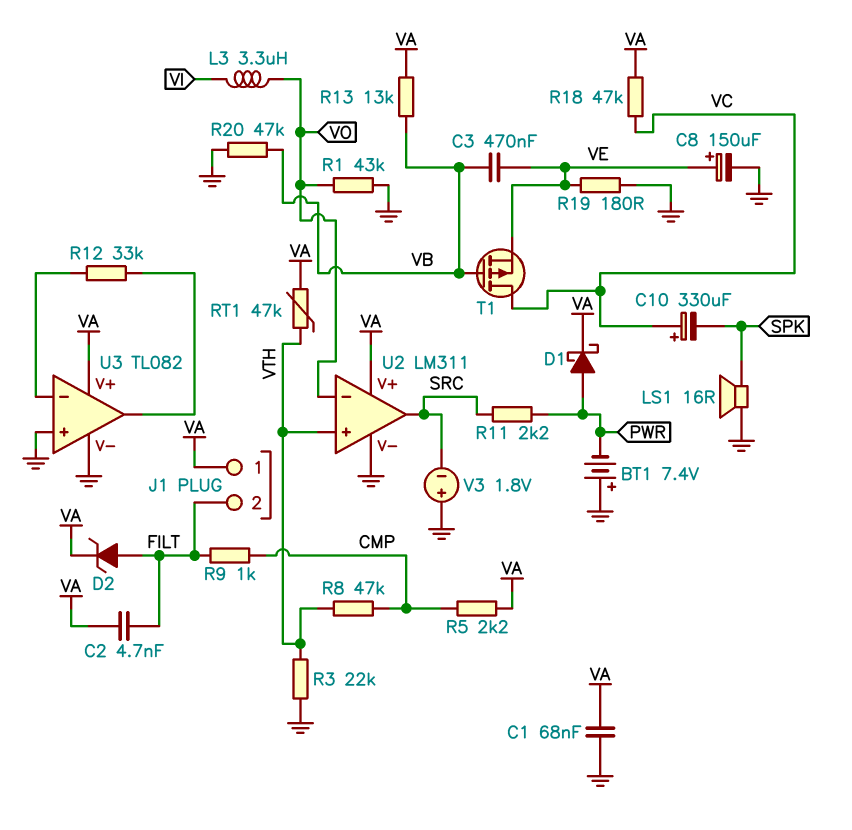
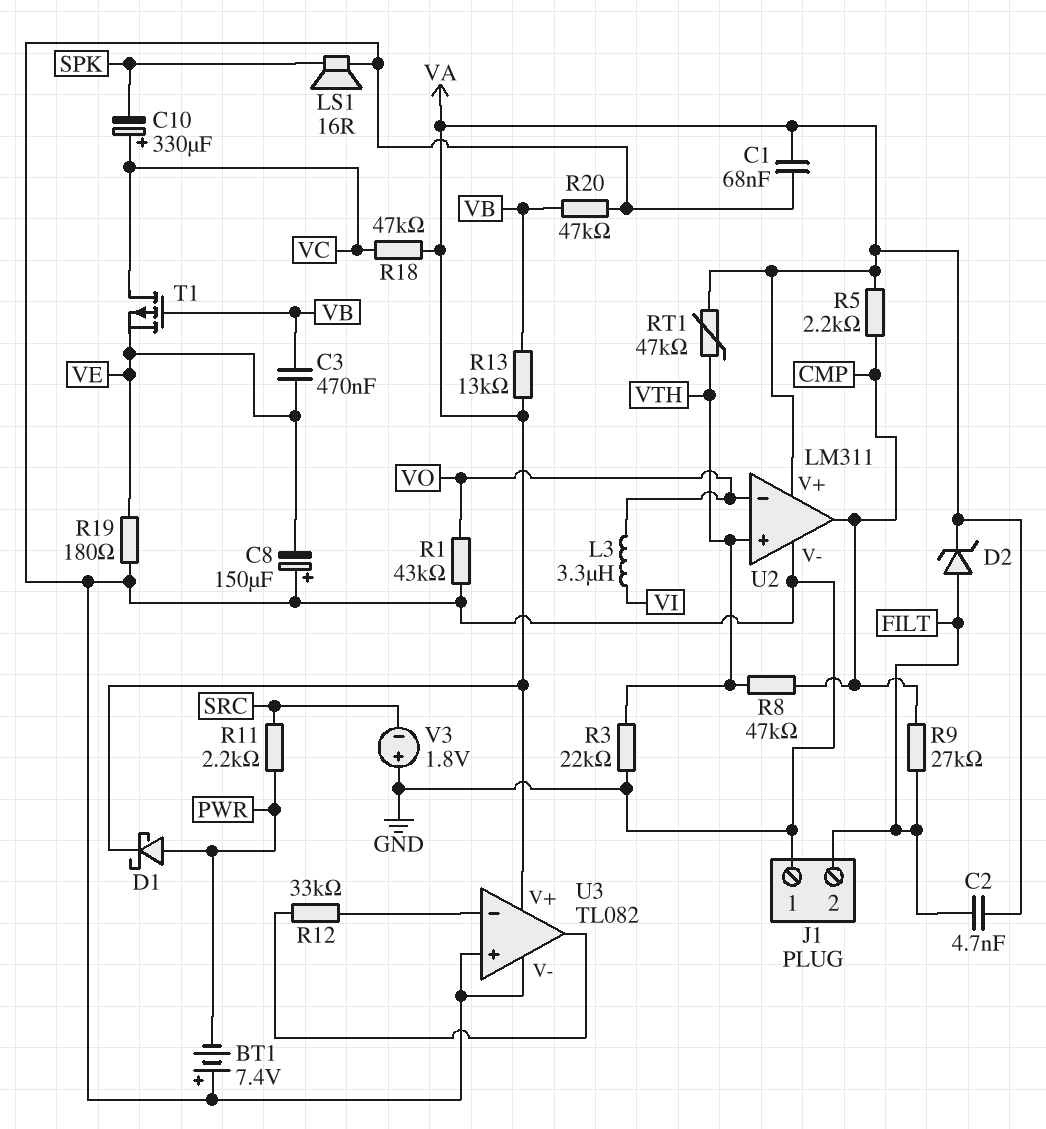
C8: 150uF (plus VE, minus GND) -> 150uF (plus GND, minus VE)
J1 pin 1: VA -> GND
R9: 1k (CMP, FILT) -> 27k (CMP, FILT)
U2 pin out: SRC -> CMP

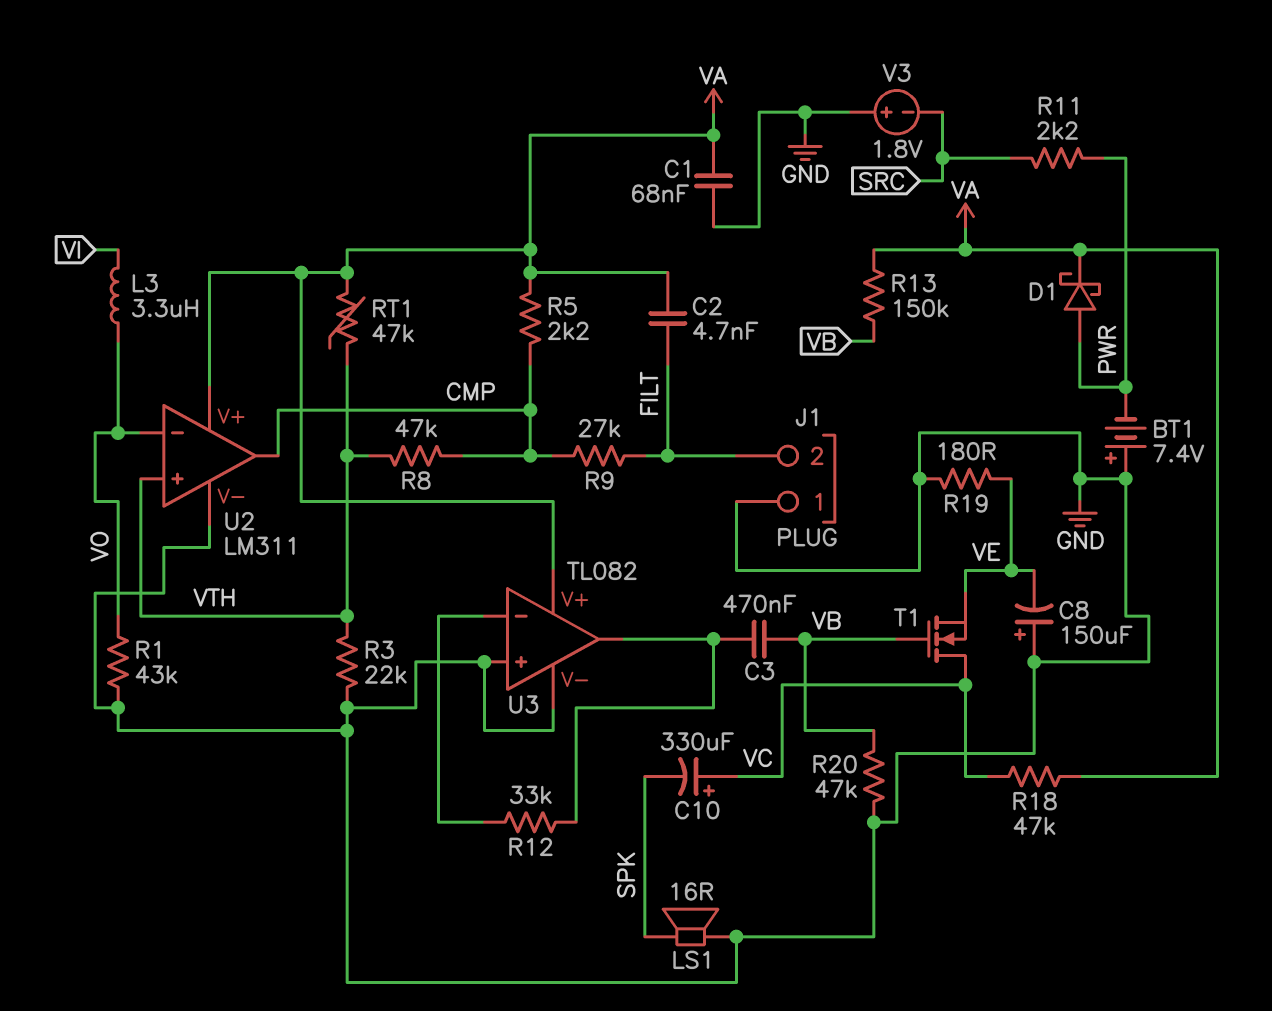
C3: 470nF (VB, VE) -> 470nF (U3/out, VB)
D2: zener (A FILT, K VA) -> none
R13: 13k (VA, VB) -> 150k (VA, VB)
T1: PMOS (G VB, D VC, S VE) -> NMOS (G VB, D VC, S VE)

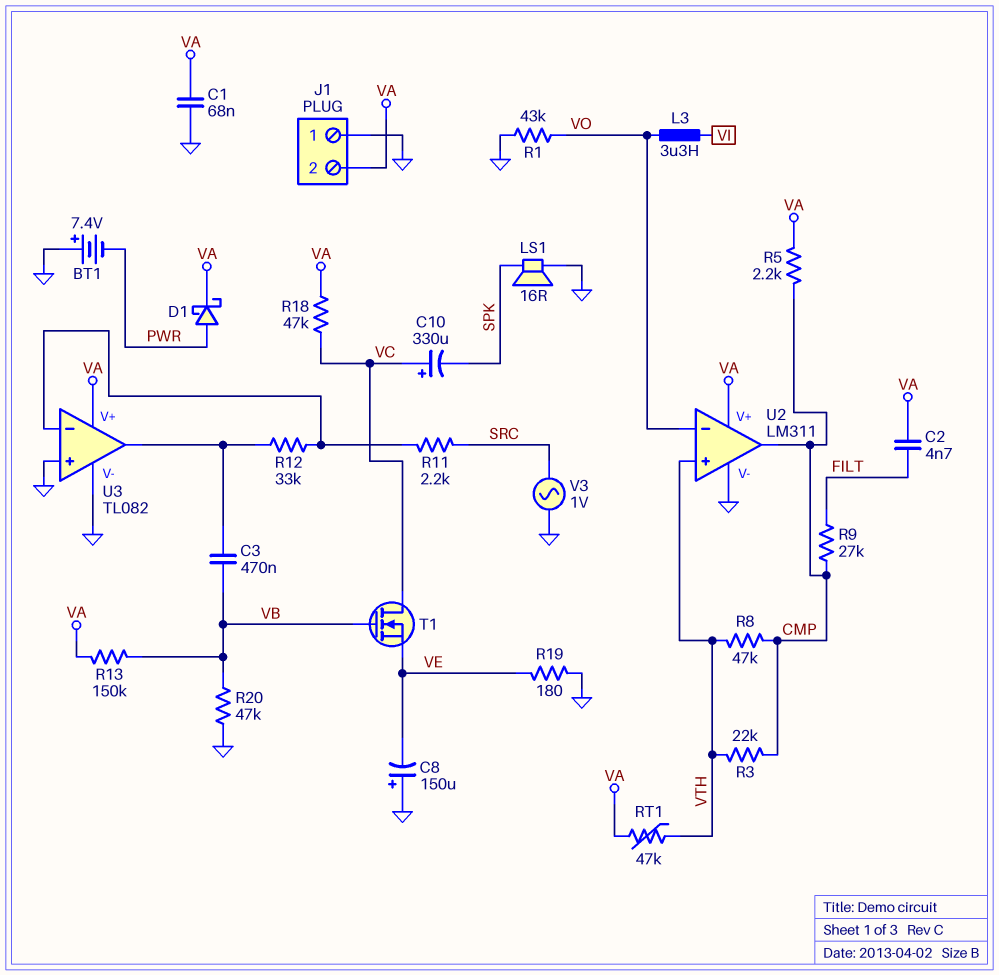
J1 pin 2: FILT -> VA
R3: 22k (GND, VTH) -> 22k (CMP, VTH)
R11: 2.2k (PWR, SRC) -> 2.2k (SRC, U3/in-)
V3: 1.8V (plus GND, minus SRC) -> AC 1V (GND, SRC)

